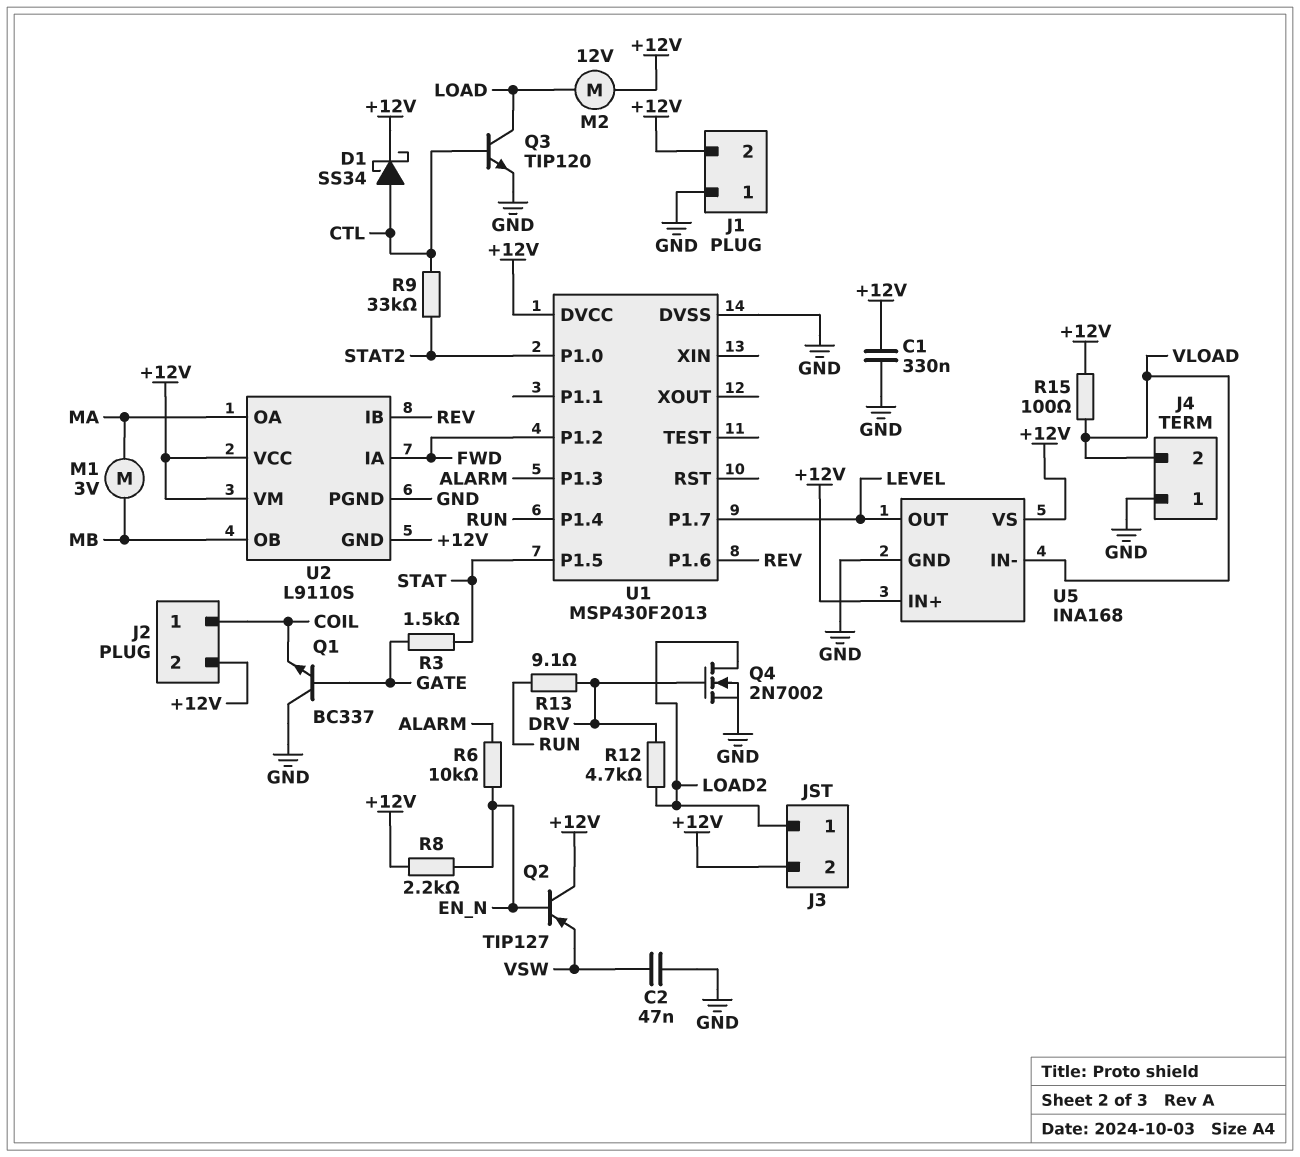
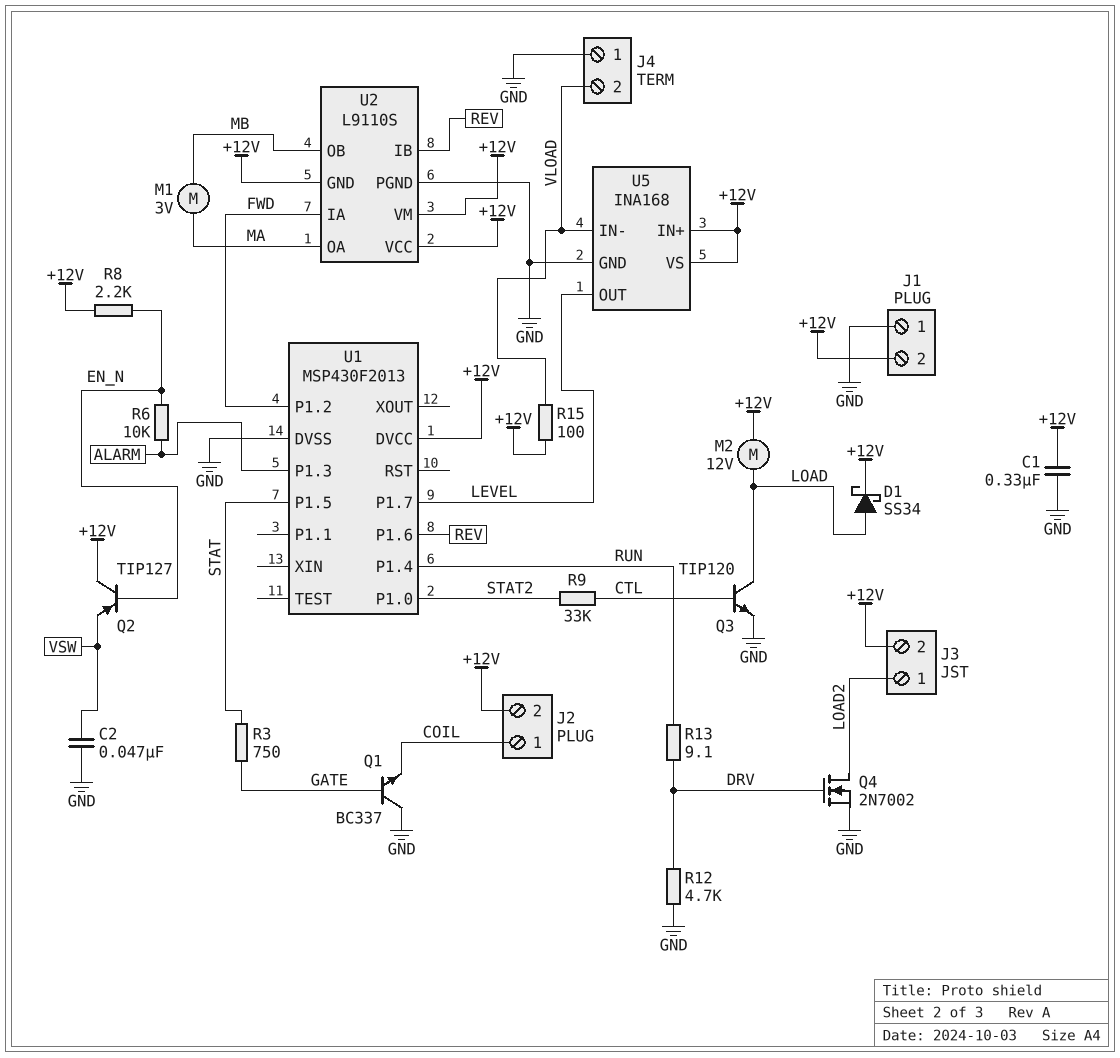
D1: schottky SS34 (A CTL, K +12V) -> schottky SS34 (A LOAD, K +12V)
R3: 1.5k (GATE, STAT) -> 750 (GATE, STAT)
R12: 4.7k (DRV, LOAD2) -> 4.7k (DRV, GND)

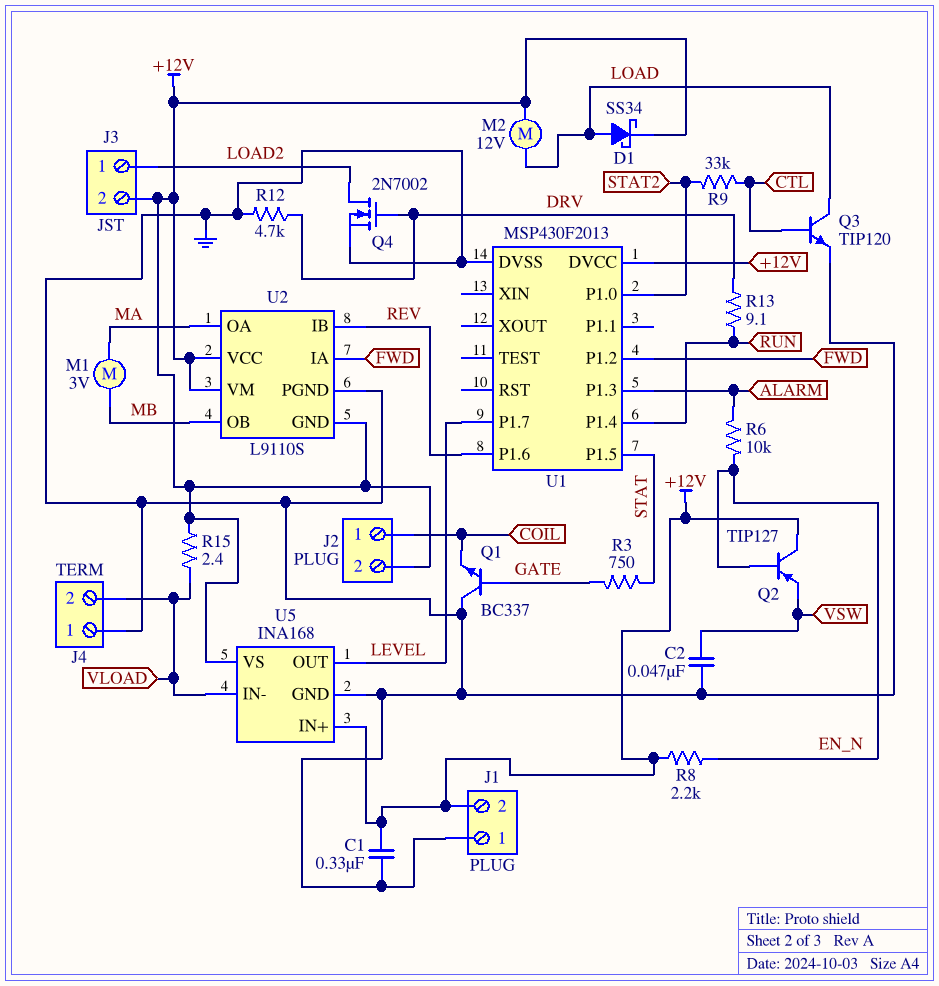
R15: 100 (+12V, VLOAD) -> 2.4 (+12V, VLOAD)

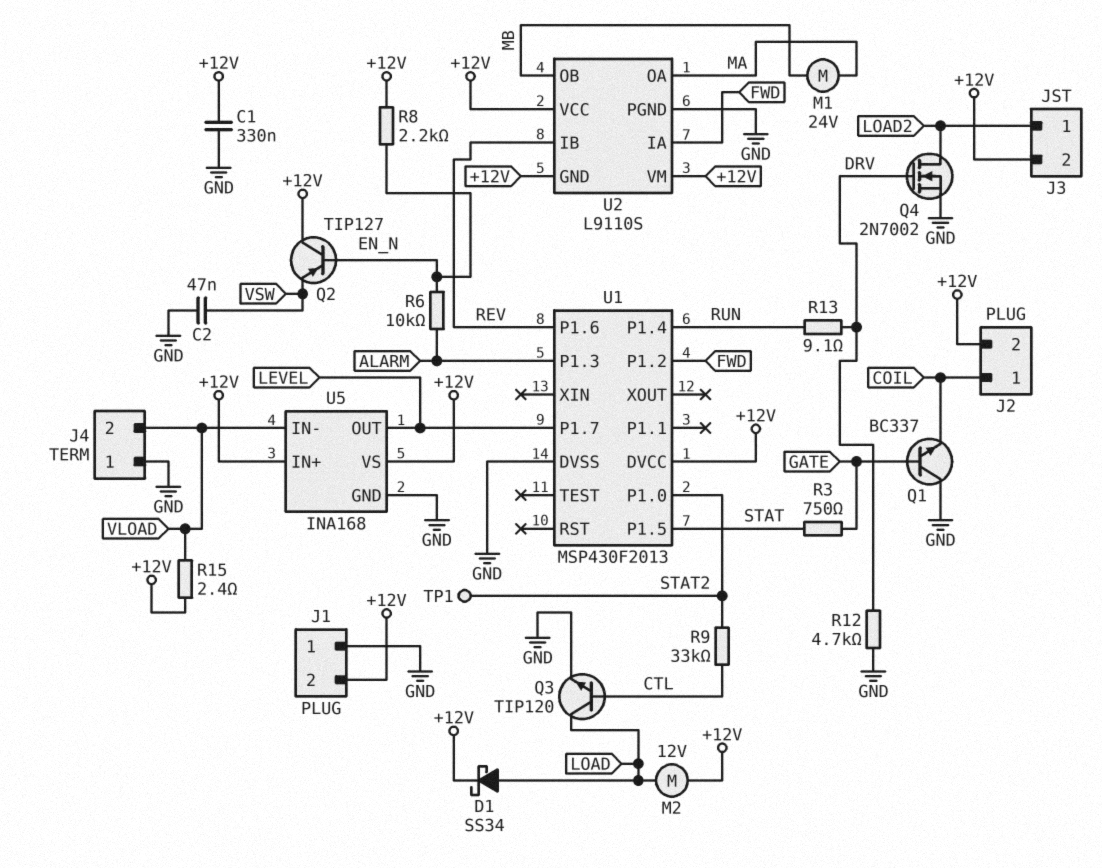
M1: motor 3V (MA, MB) -> motor 24V (MA, MB)
TP1: none -> test point (STAT2)

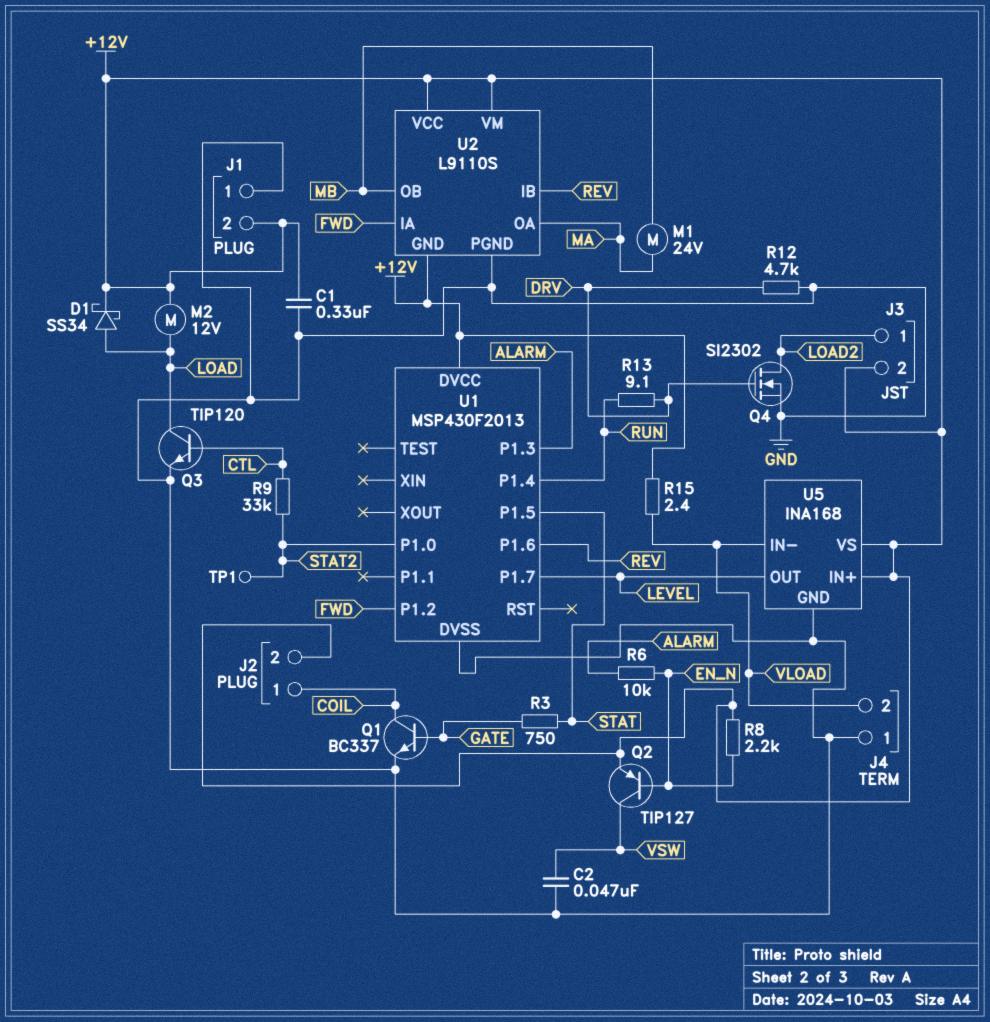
Q1: NPN BC337 (B GATE, C GND, E COIL) -> NPN BC337 (B GATE, C COIL, E GND)
Q2: PNP TIP127 (B EN_N, C +12V, E VSW) -> PNP TIP127 (B EN_N, C VSW, E +12V)
Q4: NMOS 2N7002 (G DRV, D LOAD2, S GND) -> NMOS SI2302 (G DRV, D LOAD2, S GND)

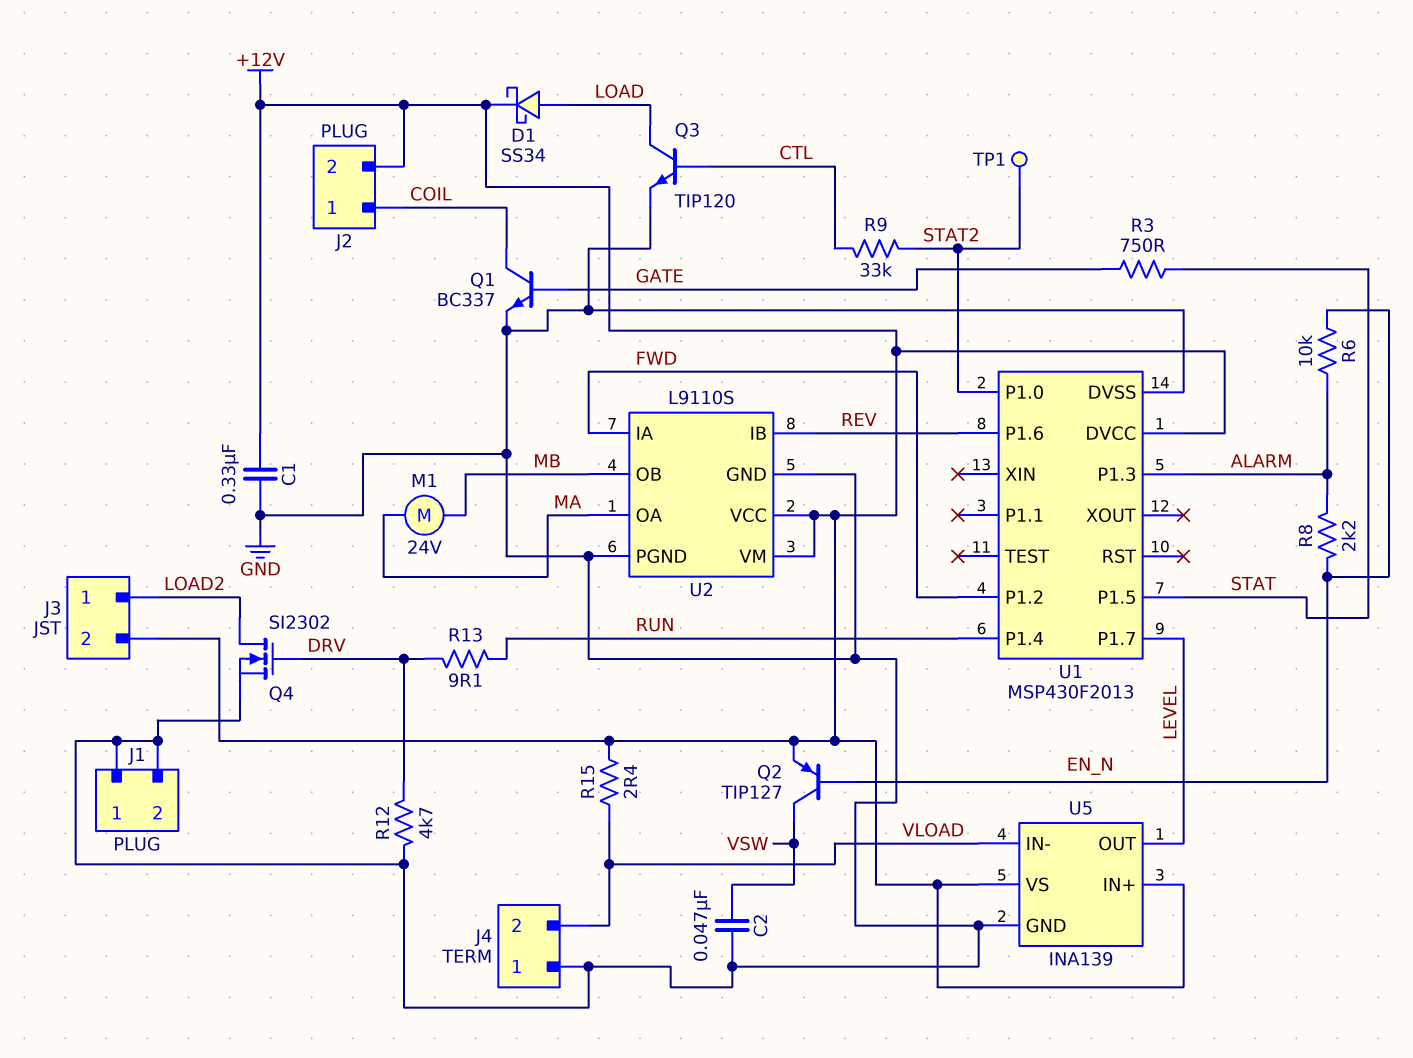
J1 pin 2: +12V -> GND
M2: motor 12V (+12V, LOAD) -> none
R8: 2.2k (+12V, EN_N) -> 2.2k (ALARM, EN_N)
U2 pin GND: +12V -> GND
U5: INA168 -> INA139

